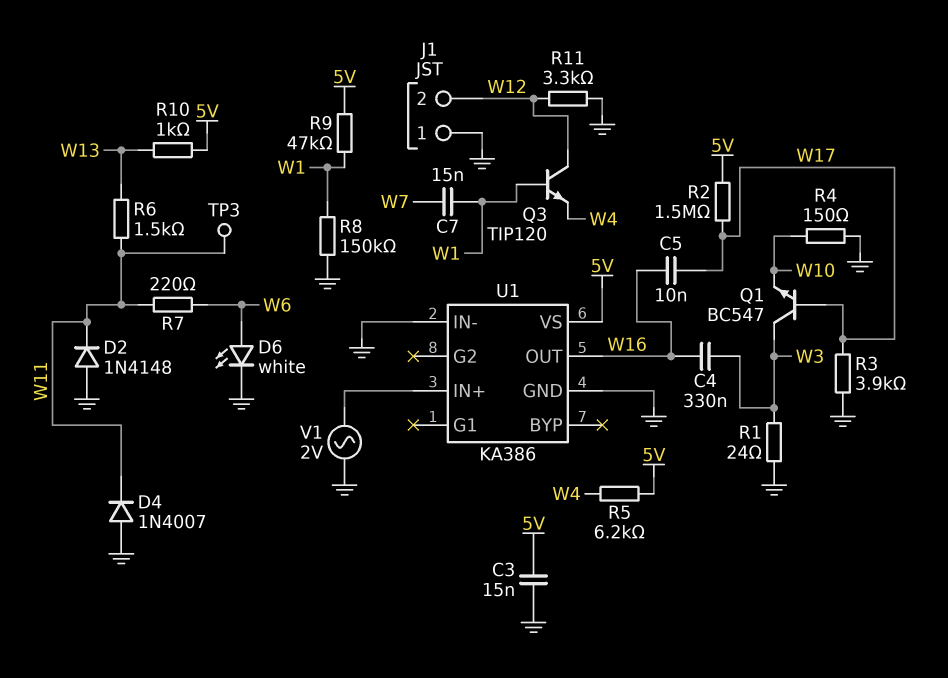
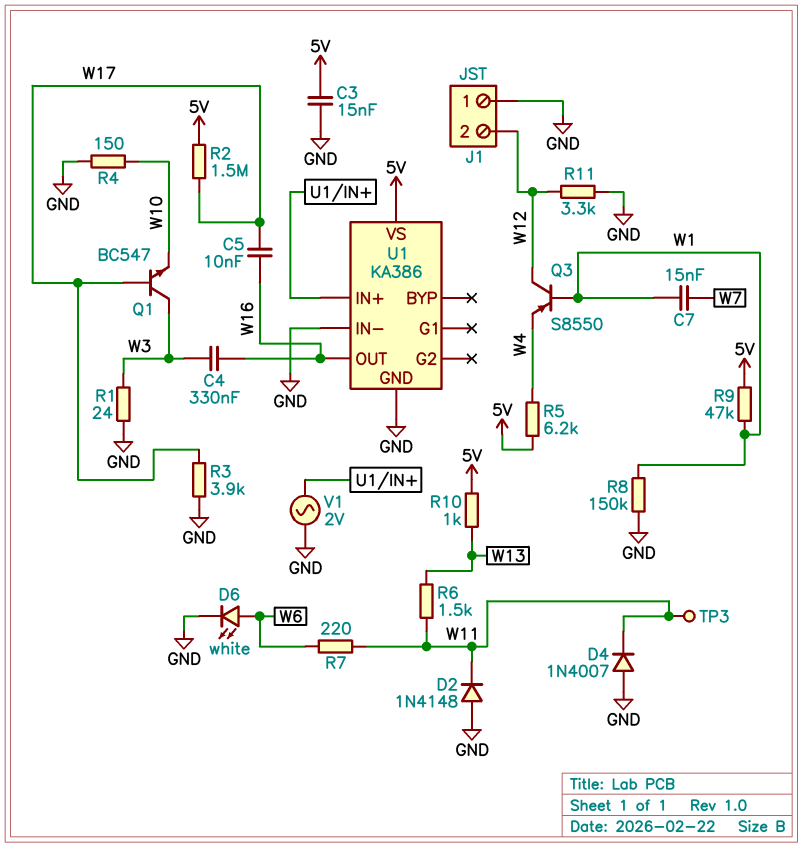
Q3: NPN TIP120 (B W1, C W12, E W4) -> PNP S8550 (B W1, C W12, E W4)

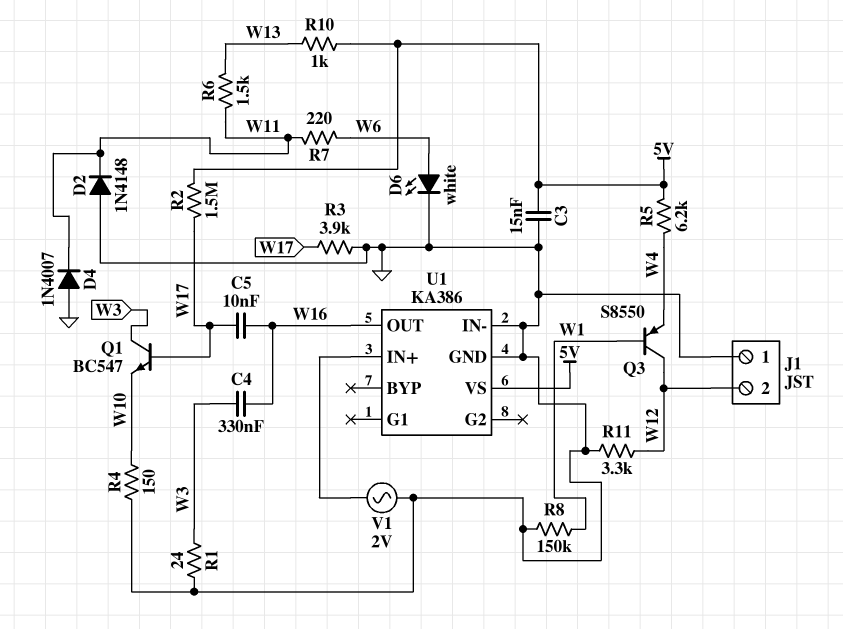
C7: 15nF (W1, W7) -> none
R9: 47k (5V, W1) -> none
TP3: test point (W11) -> none

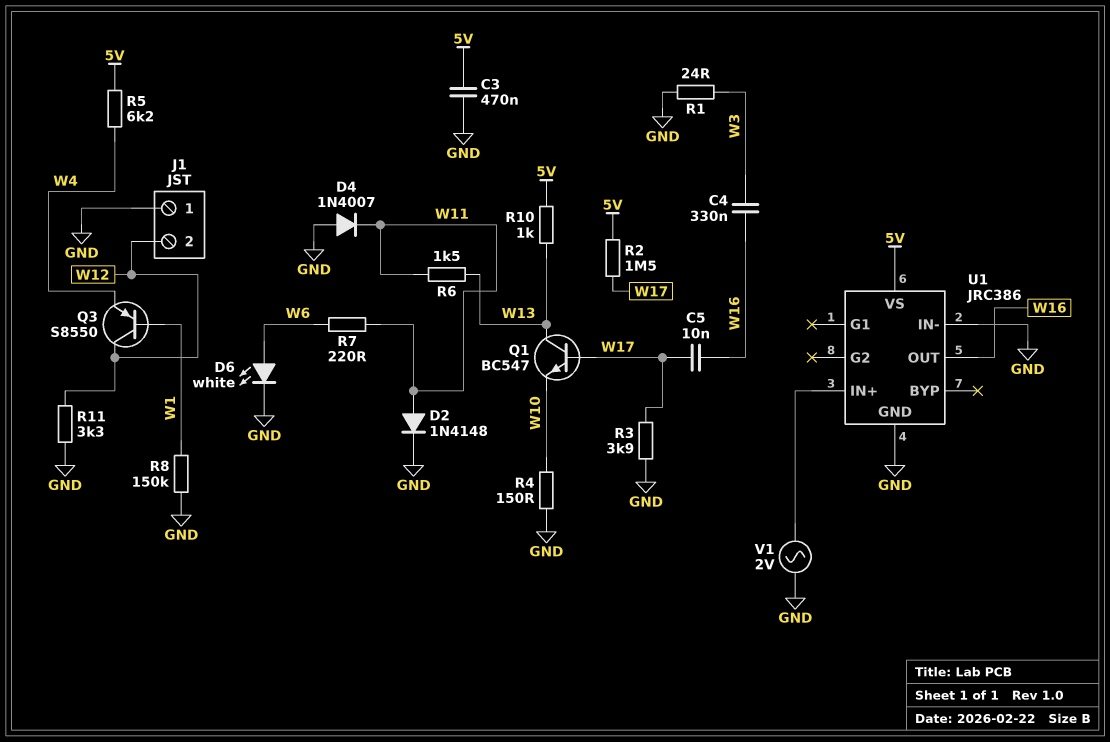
C3: 15nF (5V, GND) -> 470nF (5V, GND)
D2: diode 1N4148 (A GND, K W11) -> diode 1N4148 (A W11, K GND)
Q1: NPN BC547 (B W17, C W3, E W10) -> NPN BC547 (B W17, C W13, E W10)
U1: KA386 -> JRC386

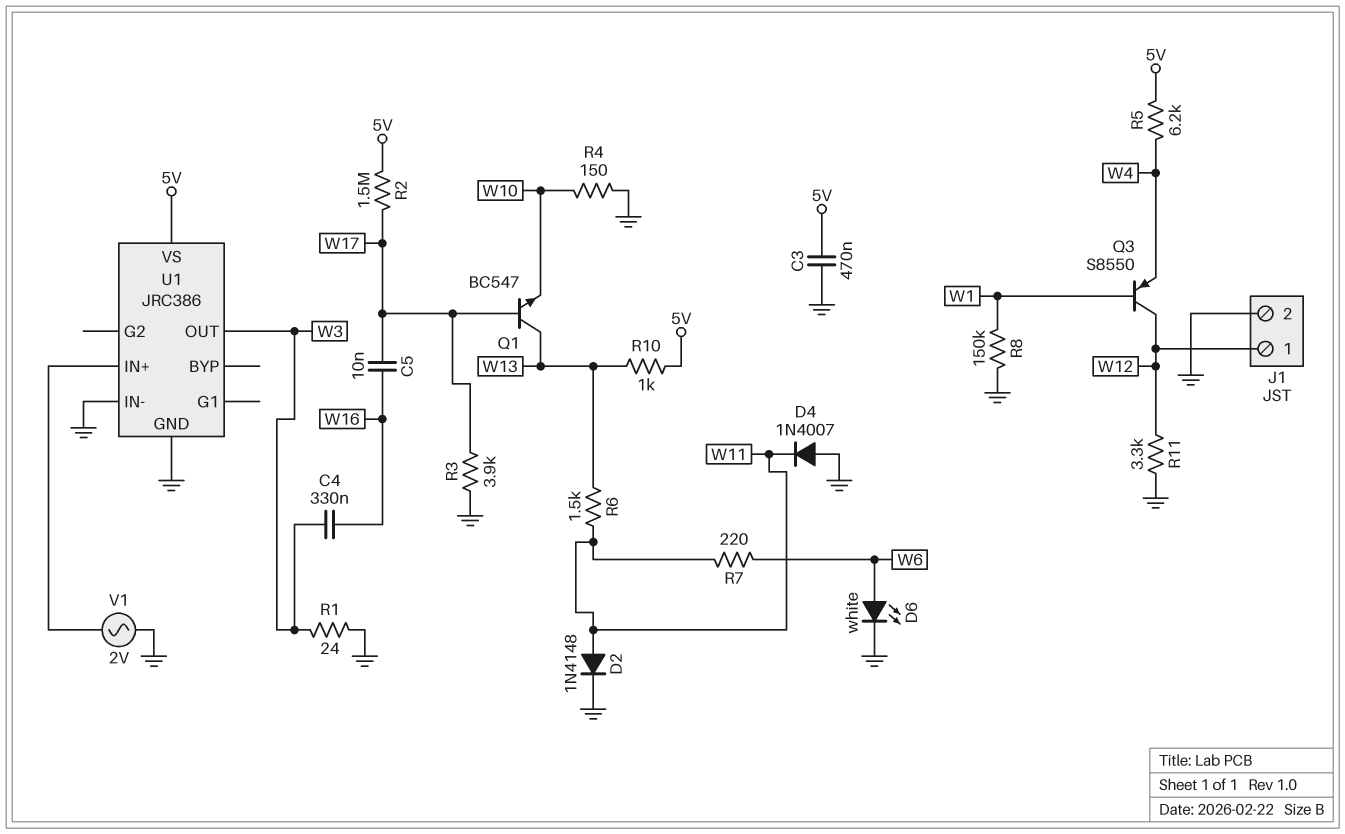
J1 pin 1: GND -> W12
J1 pin 2: W12 -> GND
U1 pin OUT: W16 -> W3

